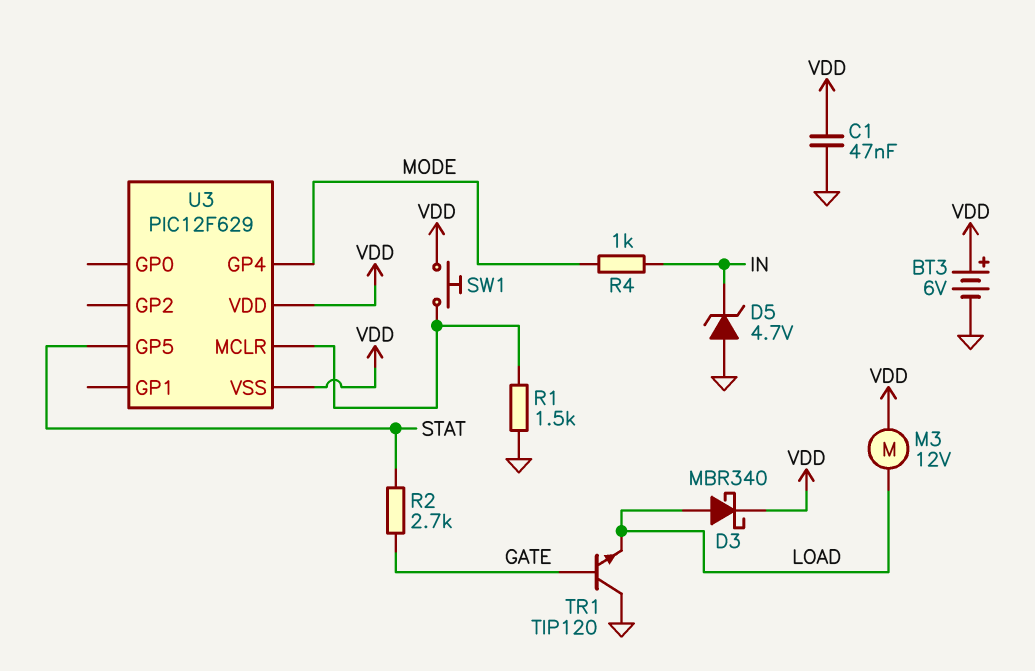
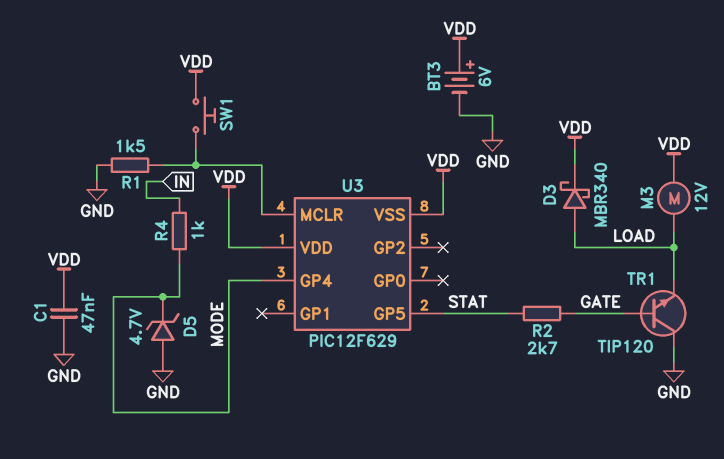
D5: zener 4.7V (A GND, K IN) -> zener 4.7V (A GND, K MODE)

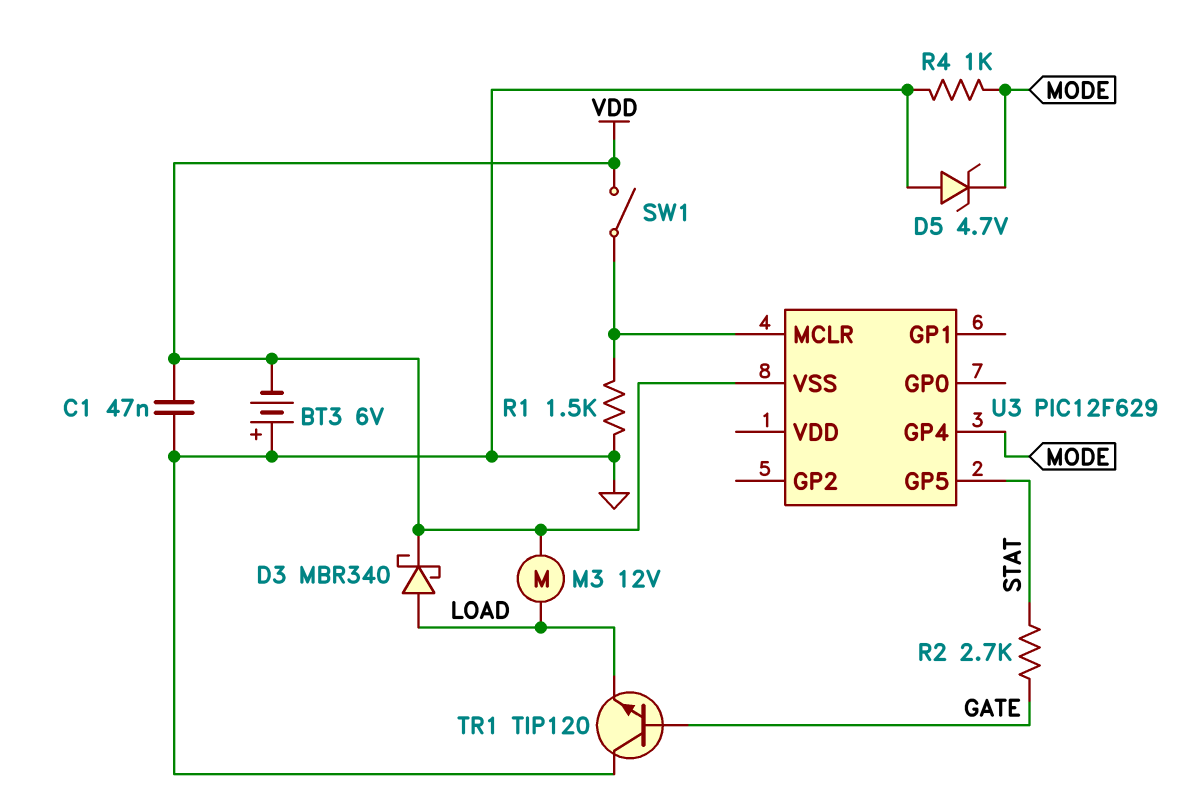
BT3: 6V (plus VDD, minus GND) -> 6V (plus GND, minus VDD)
R4: 1k (IN, MODE) -> 1k (GND, MODE)
SW1: button (U3/MCLR, VDD) -> switch (U3/MCLR, VDD)
U3 pin VDD: VDD -> none

